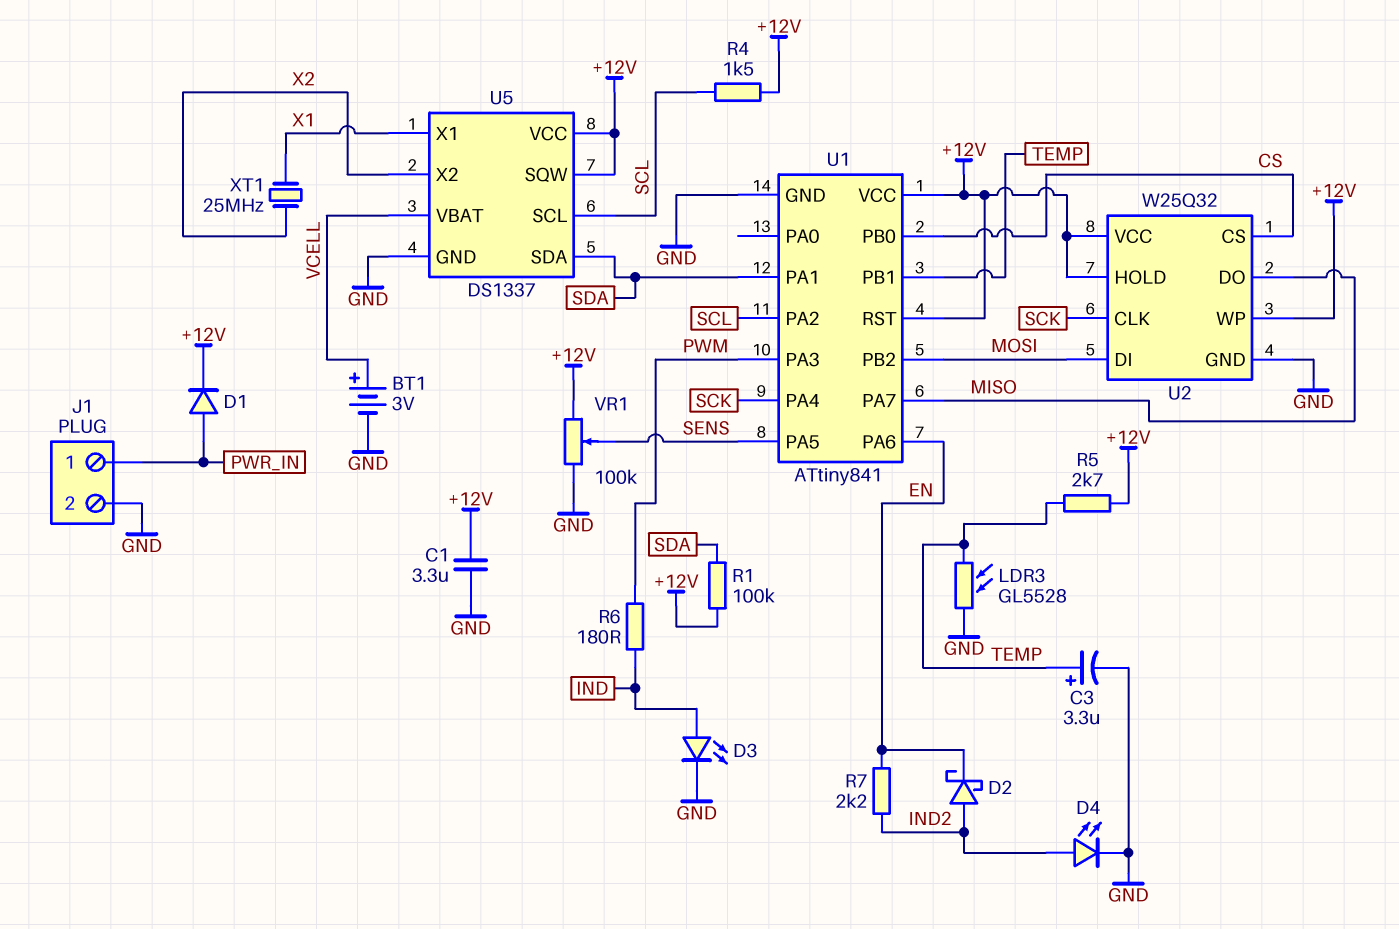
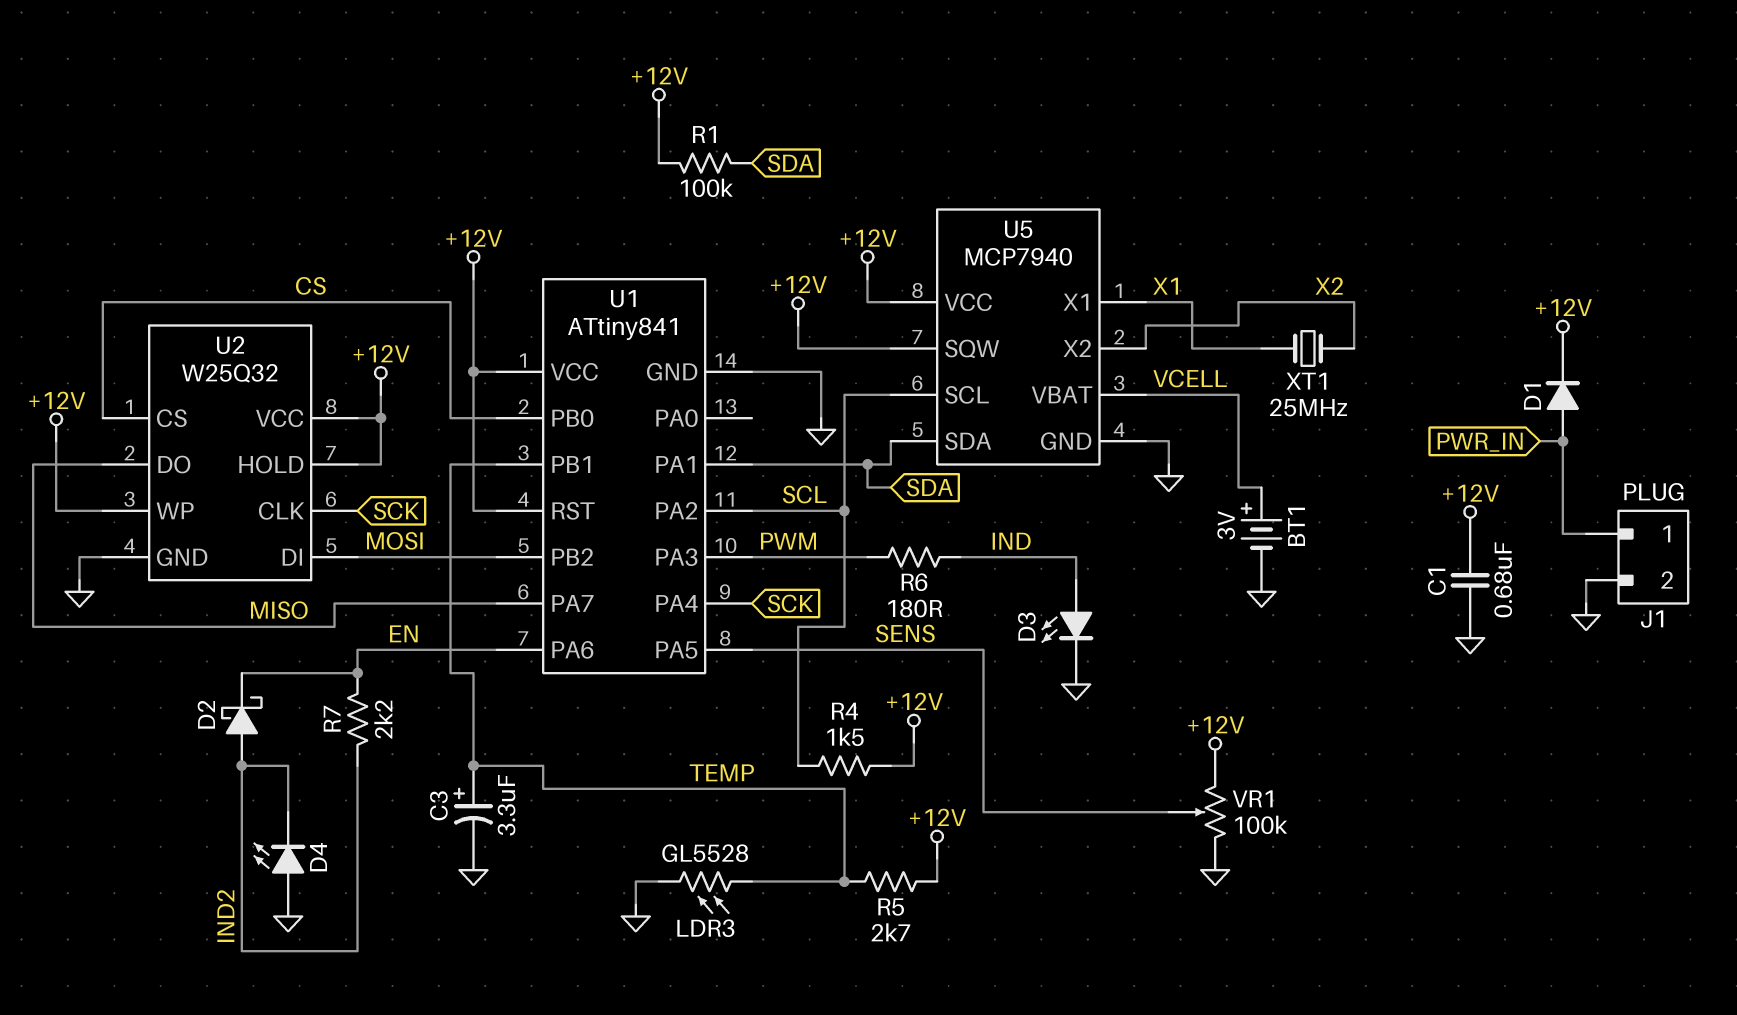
C1: 3.3uF (+12V, GND) -> 680nF (+12V, GND)
D4: LED (A IND2, K GND) -> LED (A GND, K IND2)
U5: DS1337 -> MCP7940

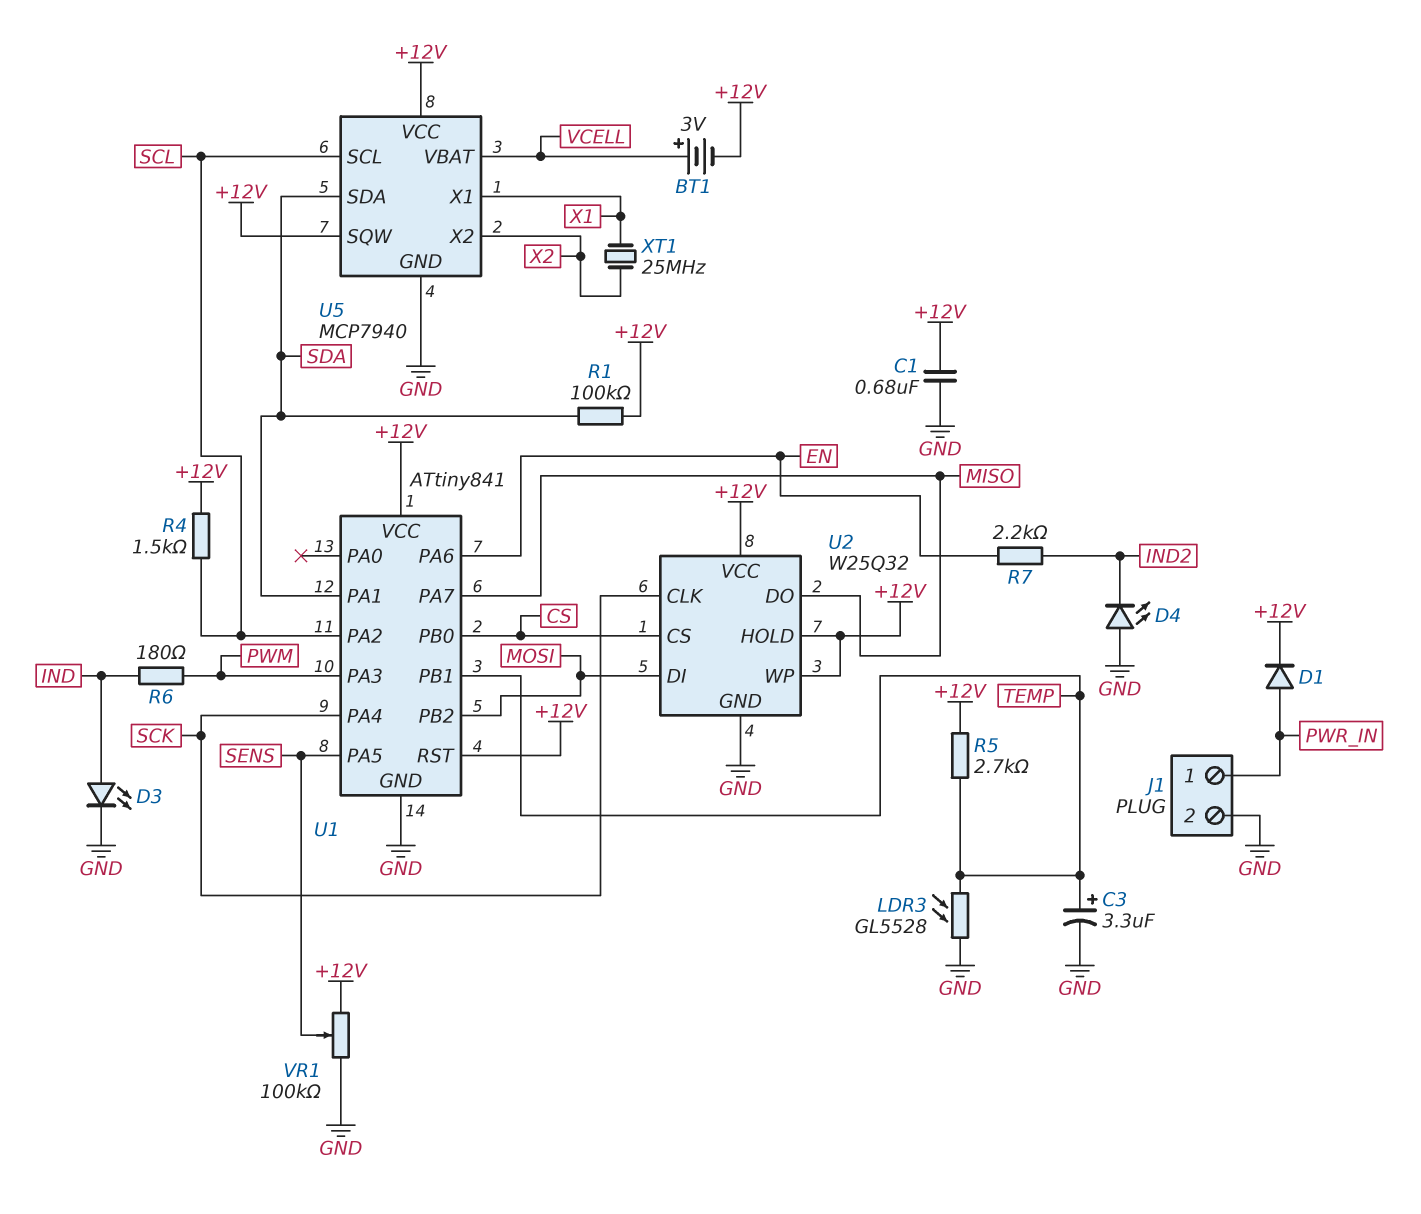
BT1: 3V (plus VCELL, minus GND) -> 3V (plus VCELL, minus +12V)
D2: schottky (A IND2, K EN) -> none

